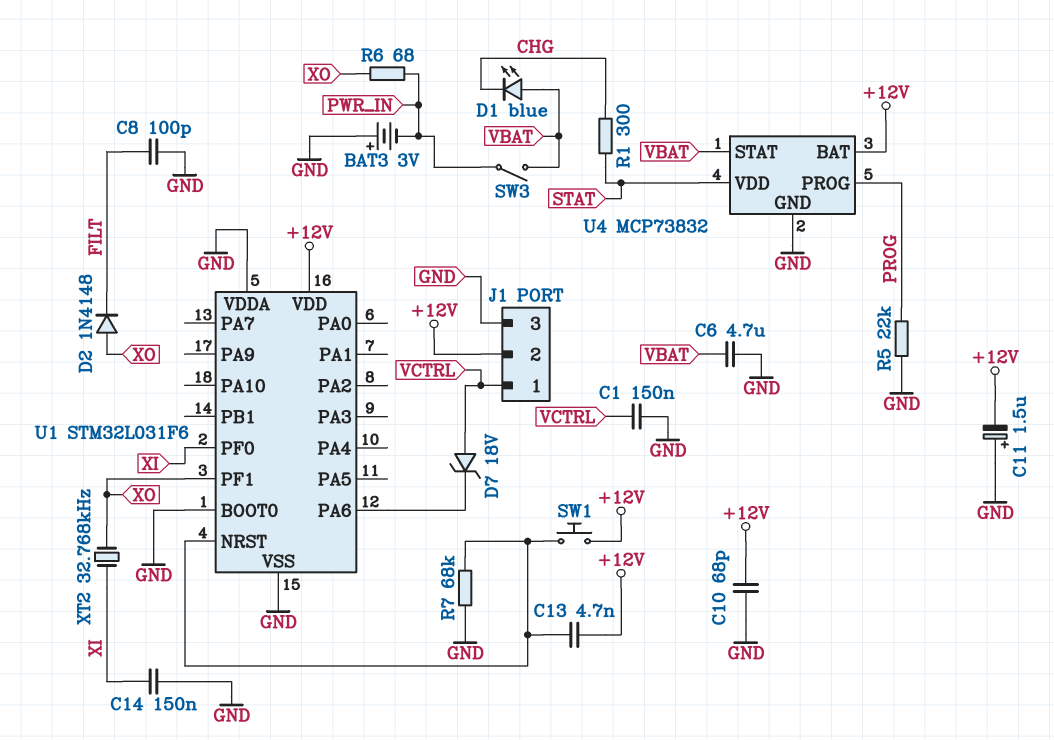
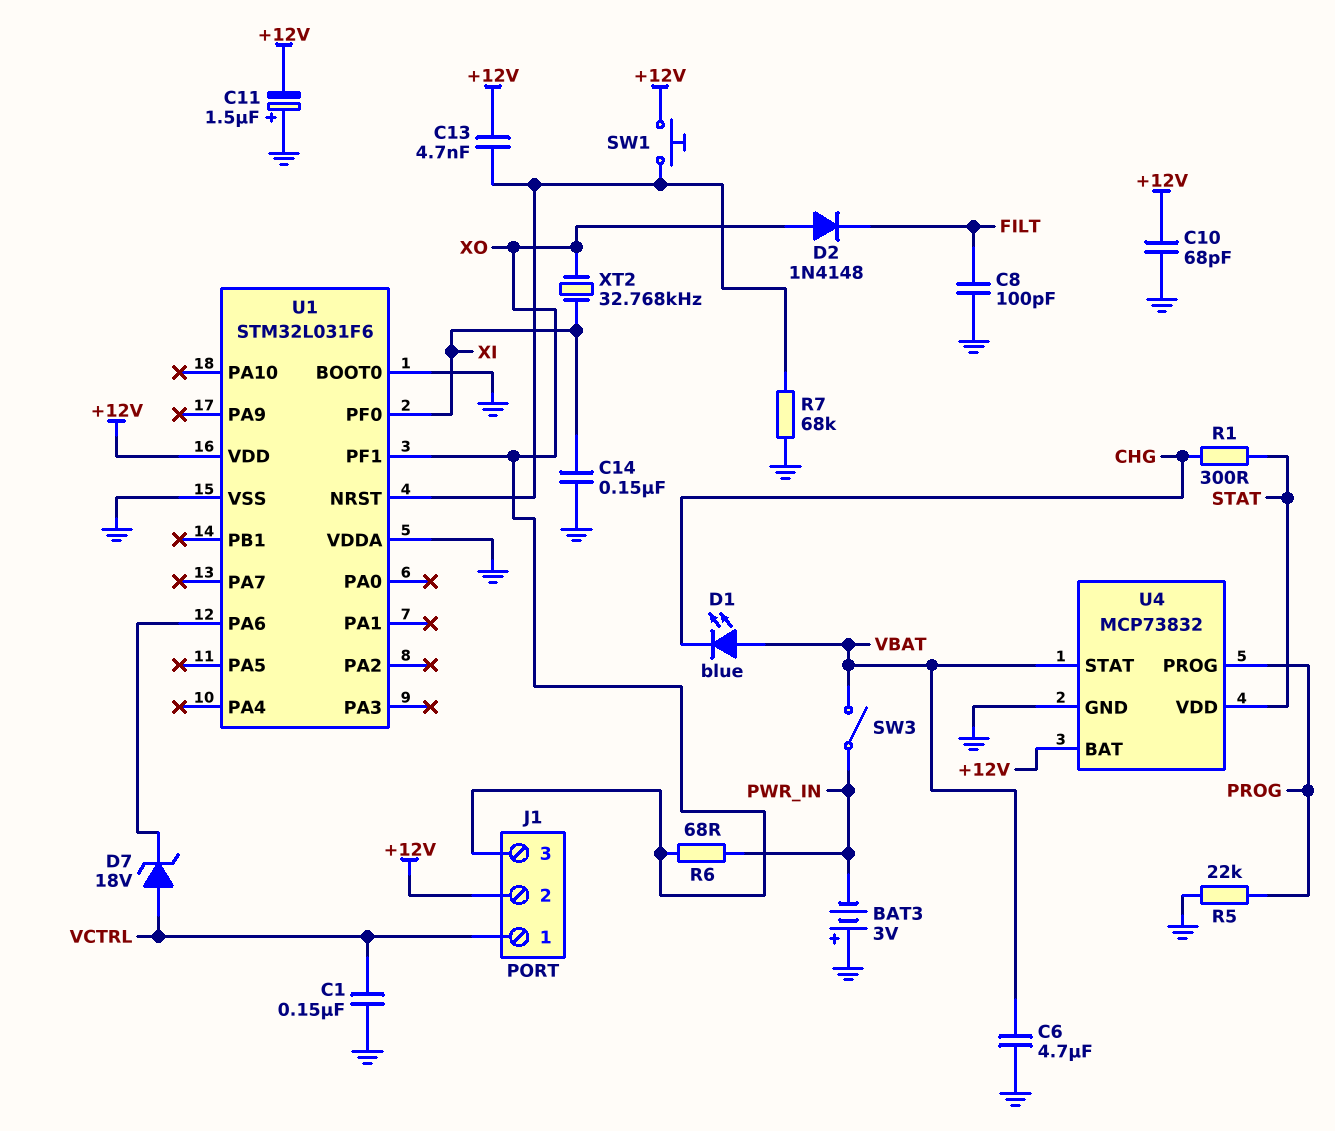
J1 pin 3: GND -> XO

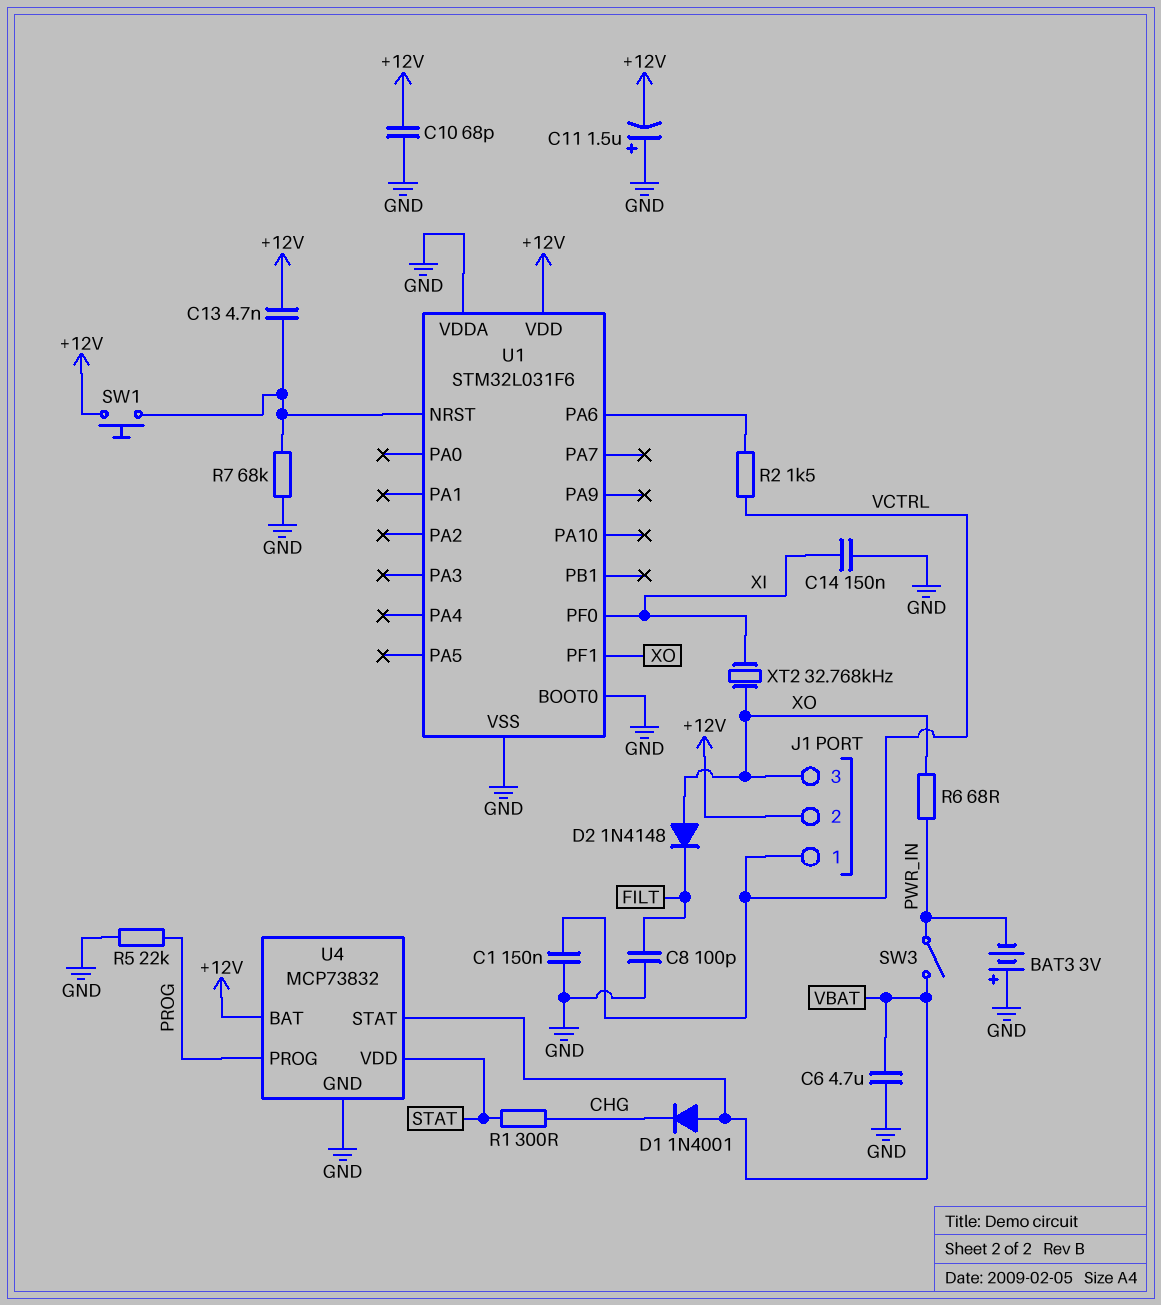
D1: LED blue (A VBAT, K CHG) -> diode 1N4001 (A VBAT, K CHG)
D7: zener 18V (A VCTRL, K U1/PA6) -> none
R2: none -> 1.5k (U1/PA6, VCTRL)

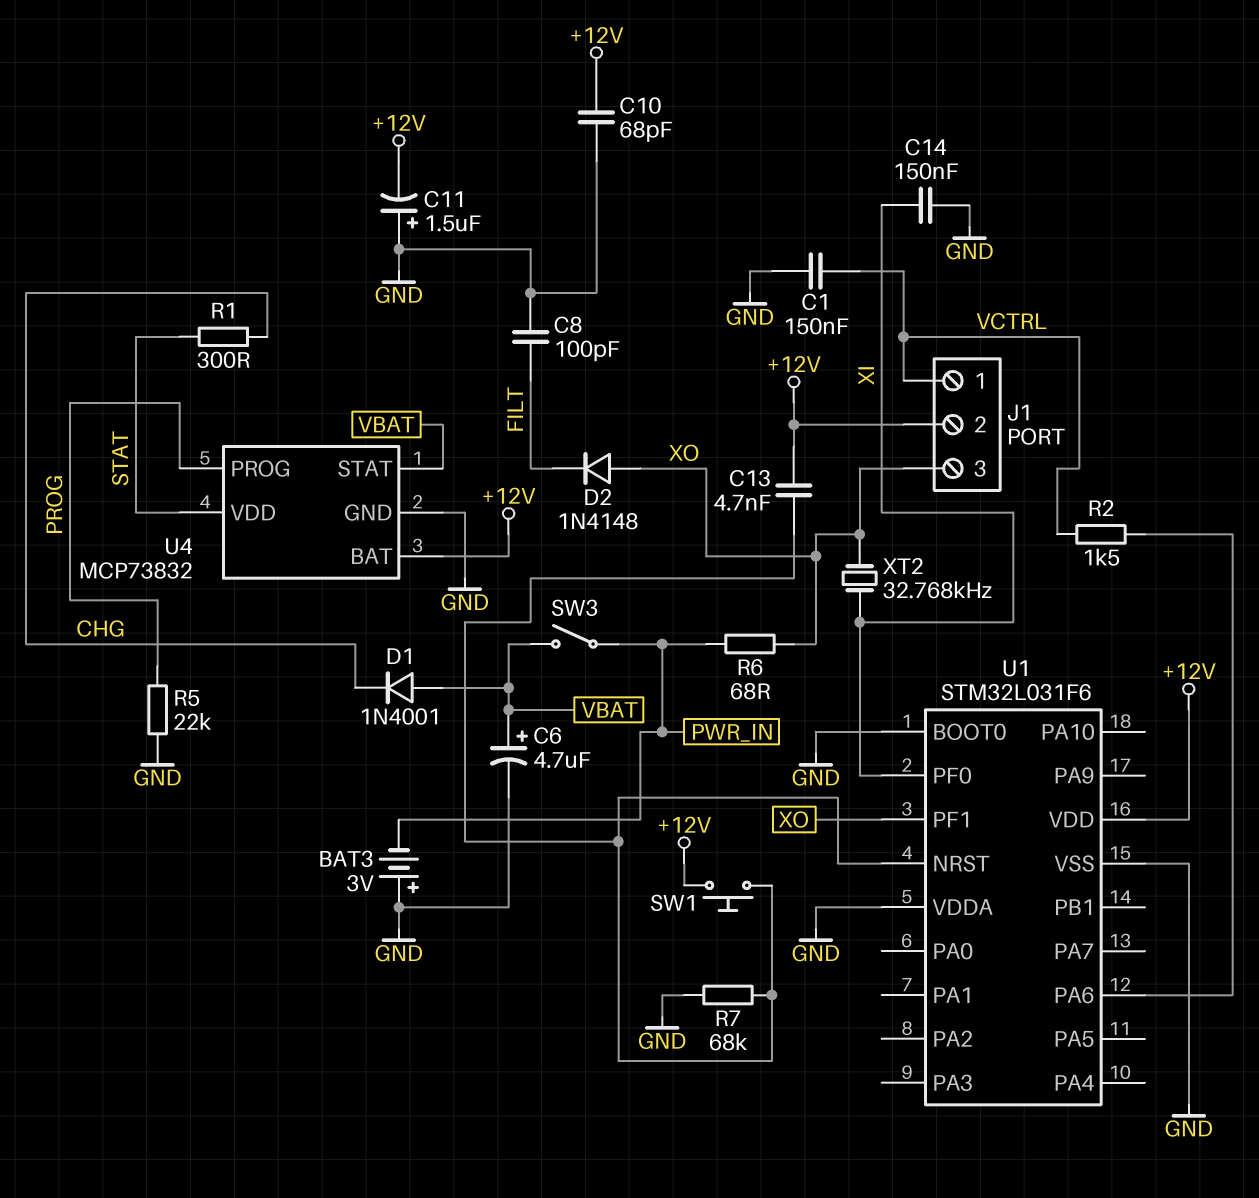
C6: 4.7uF (GND, VBAT) -> 4.7uF (plus VBAT, minus GND)

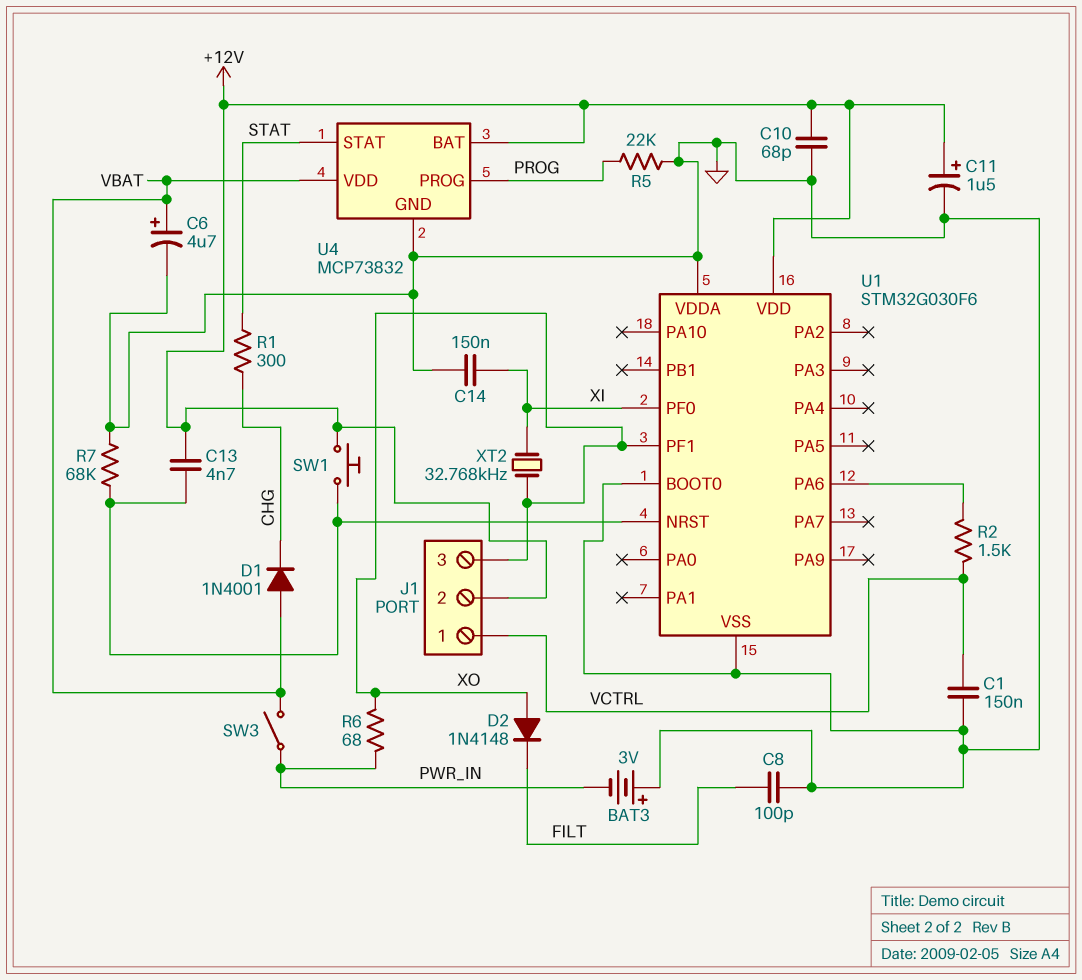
C11: 1.5uF (plus GND, minus +12V) -> 1.5uF (plus +12V, minus GND)
U1: STM32L031F6 -> STM32G030F6
U4 pin STAT: VBAT -> STAT
U4 pin VDD: STAT -> VBAT

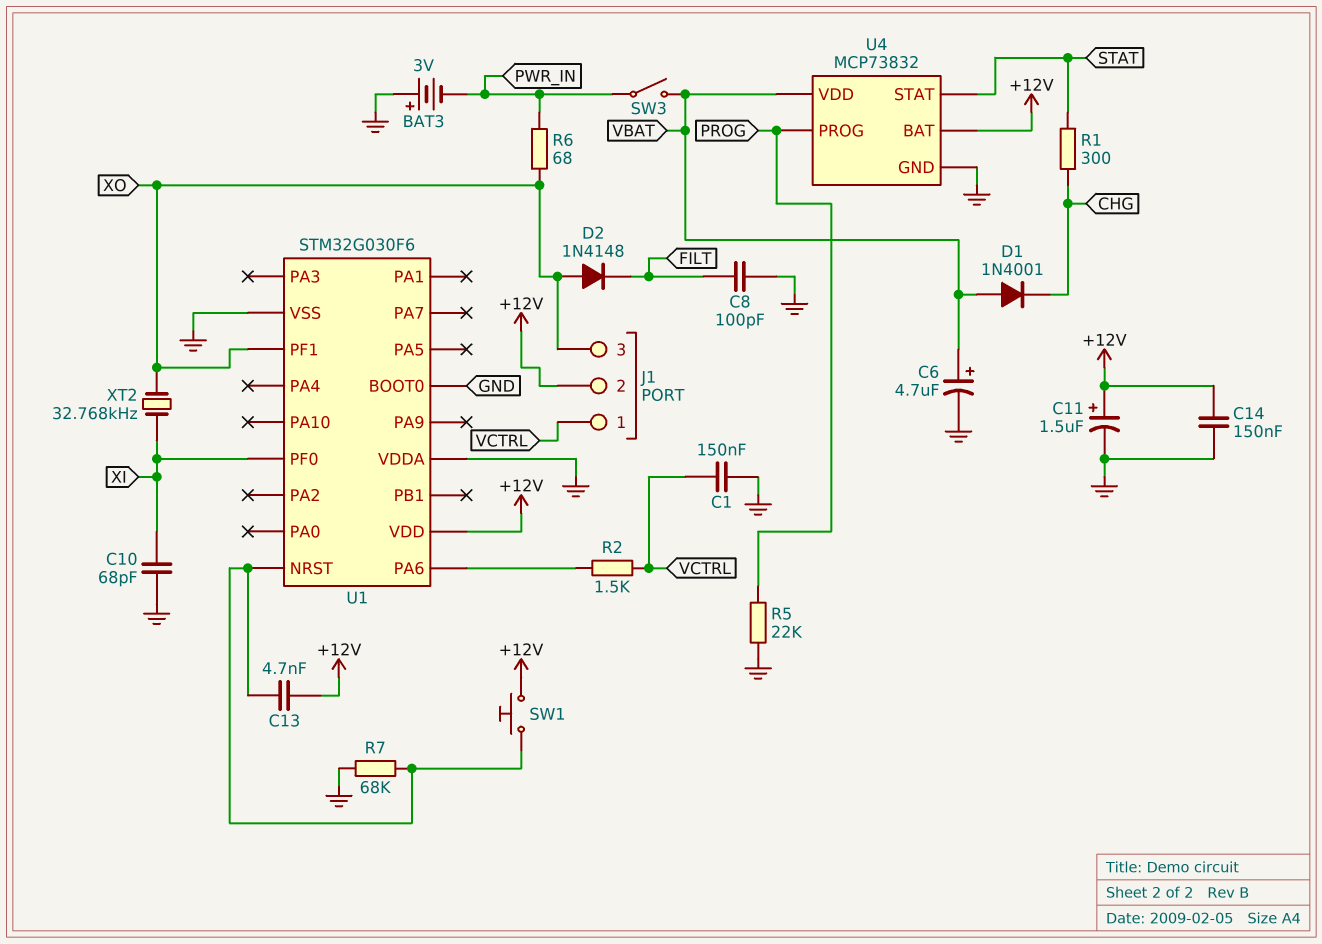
C10: 68pF (+12V, GND) -> 68pF (GND, XI)
C14: 150nF (GND, XI) -> 150nF (+12V, GND)

